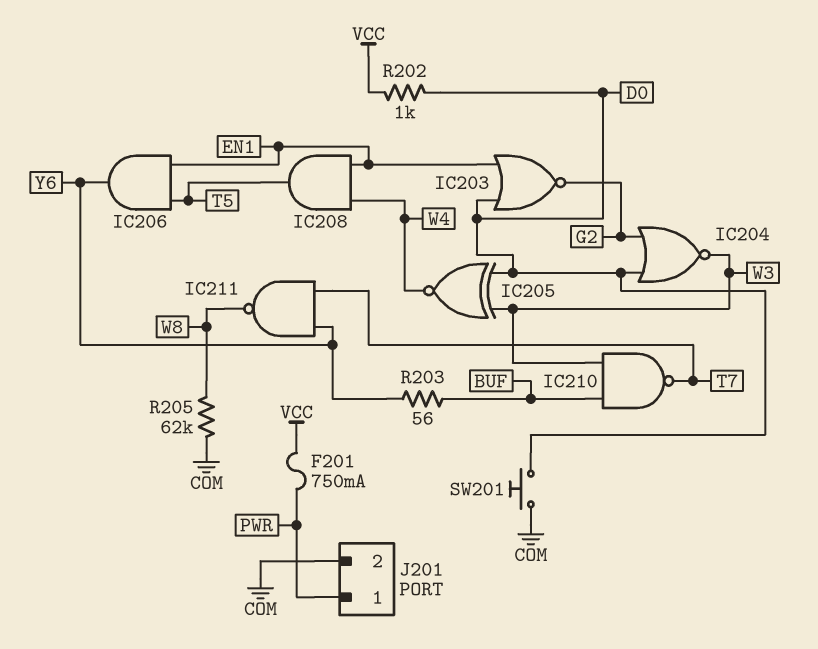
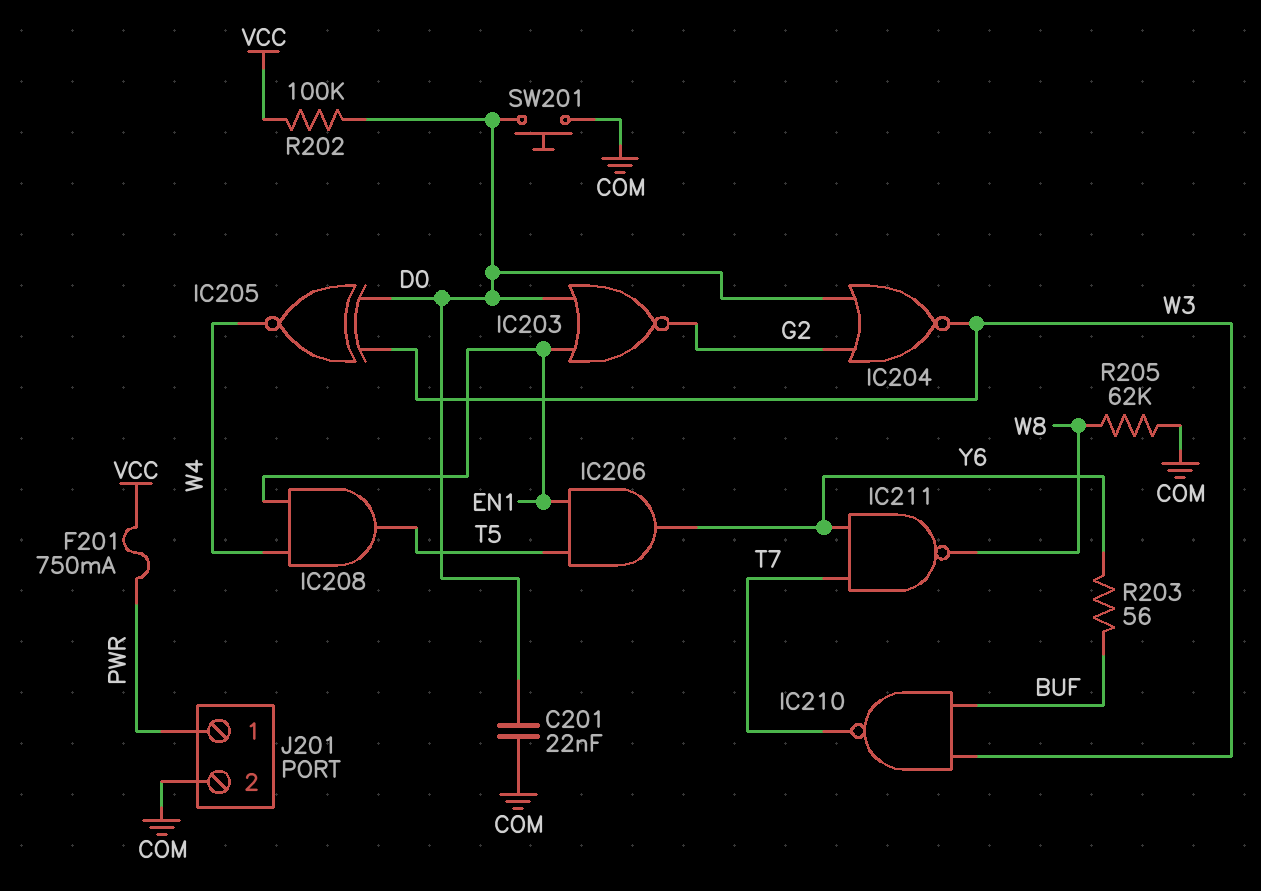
C201: none -> 22nF (COM, D0)
R202: 1k (D0, VCC) -> 100k (D0, VCC)

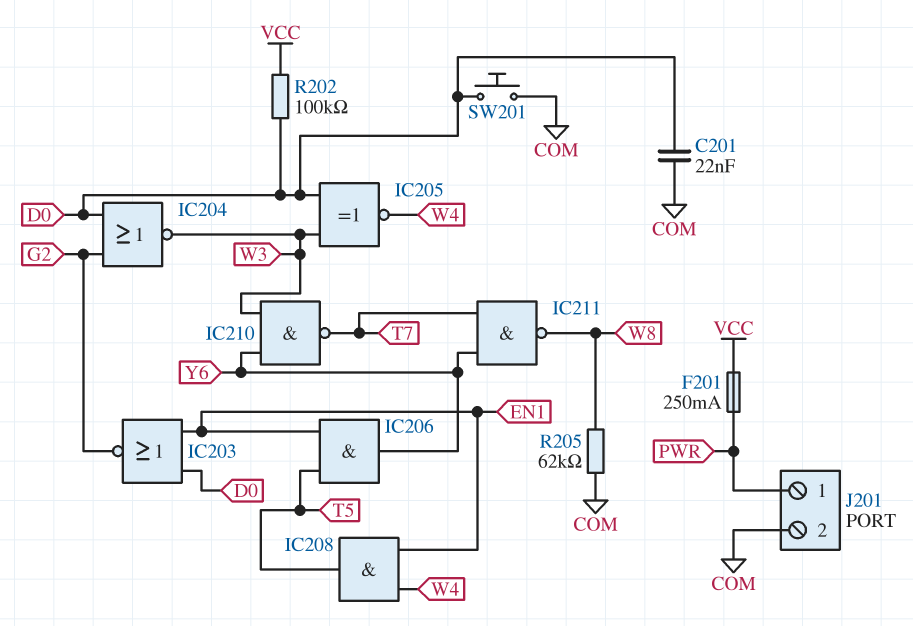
F201: 750mA (PWR, VCC) -> 250mA (PWR, VCC)
IC210: NAND (in BUF, in W3, out T7) -> NAND (in W3, in Y6, out T7)
R203: 56 (BUF, Y6) -> none

